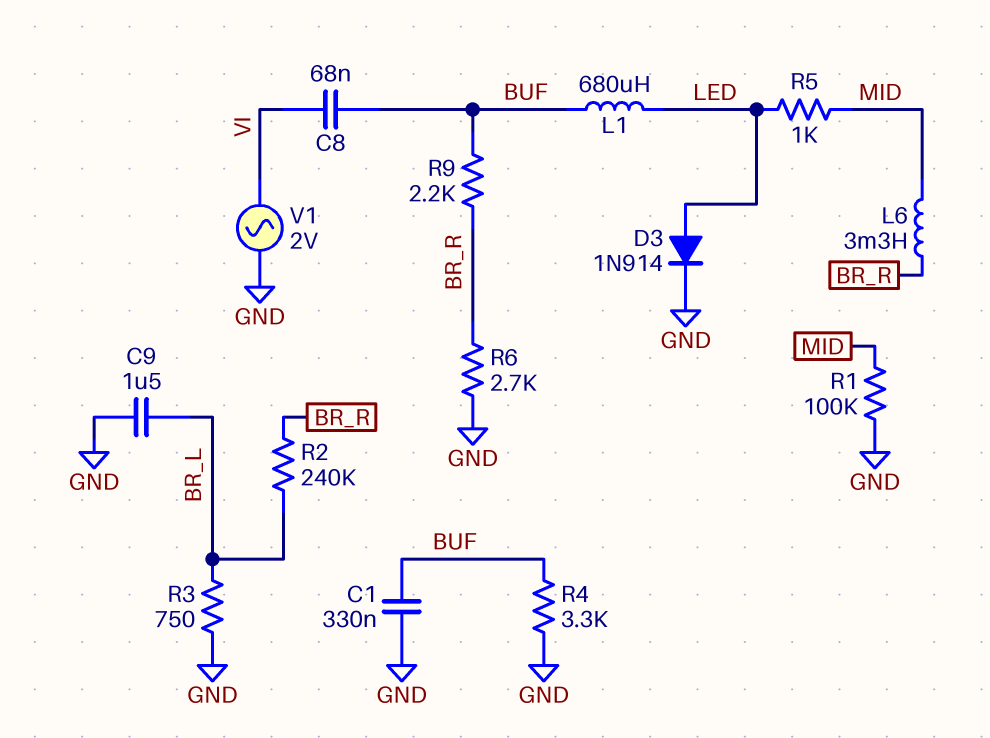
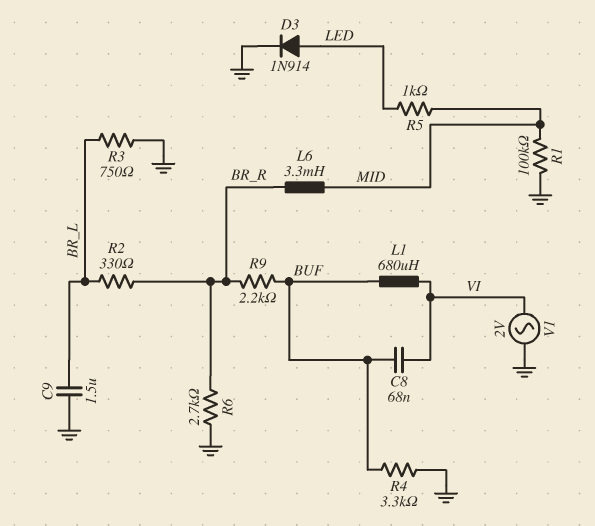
C1: 330nF (BUF, GND) -> none
L1: 680uH (BUF, LED) -> 680uH (BUF, VI)
R2: 240k (BR_L, BR_R) -> 330 (BR_L, BR_R)

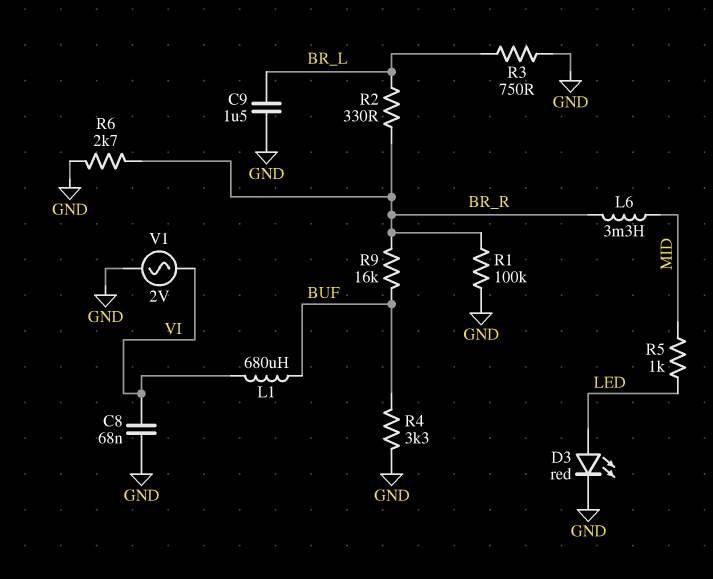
C8: 68nF (BUF, VI) -> 68nF (GND, VI)
D3: diode 1N914 (A LED, K GND) -> LED red (A LED, K GND)
R1: 100k (GND, MID) -> 100k (BR_R, GND)
R9: 2.2k (BR_R, BUF) -> 16k (BR_R, BUF)

